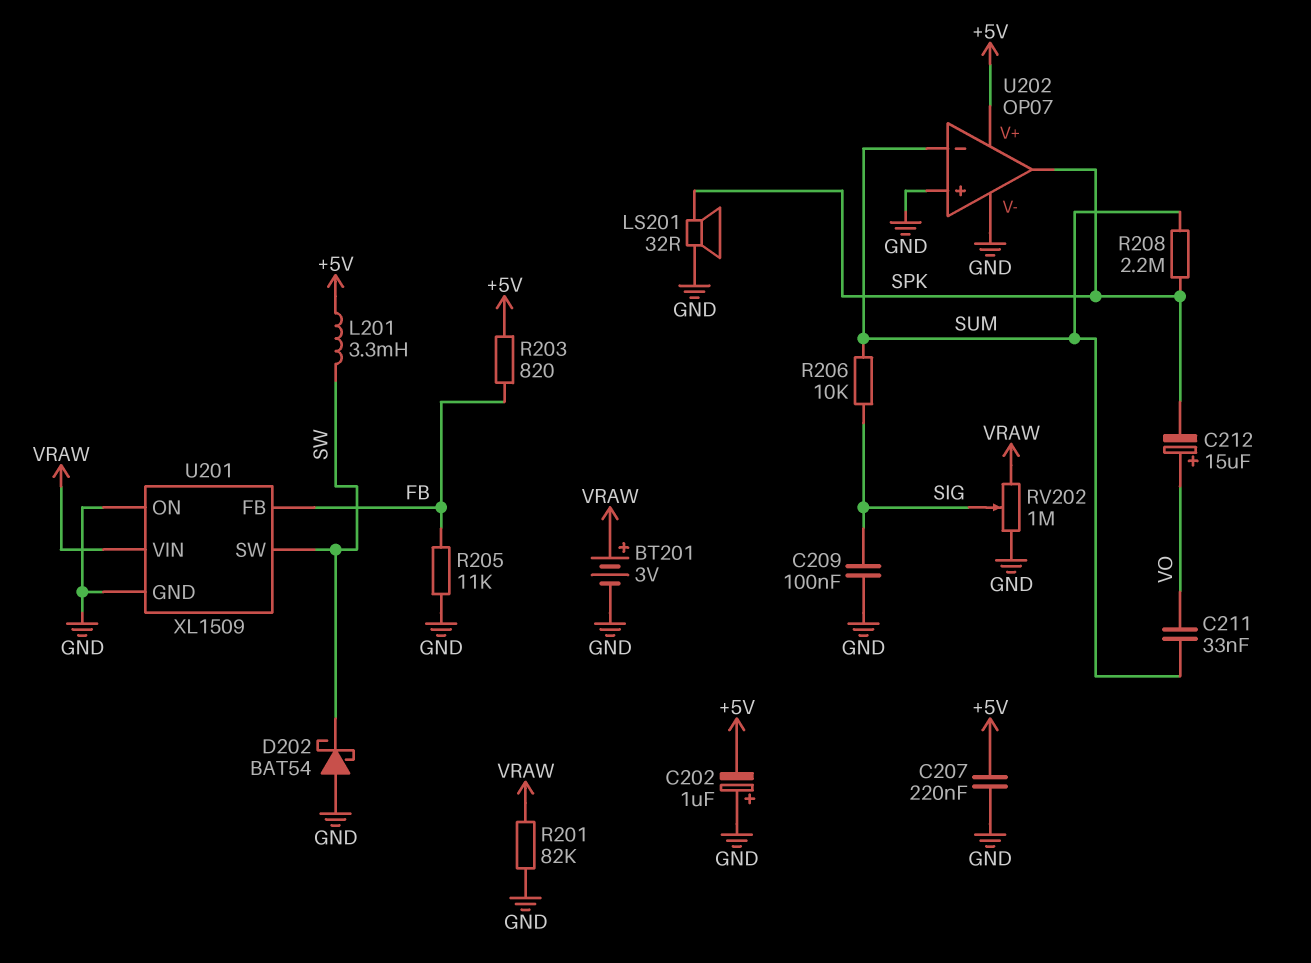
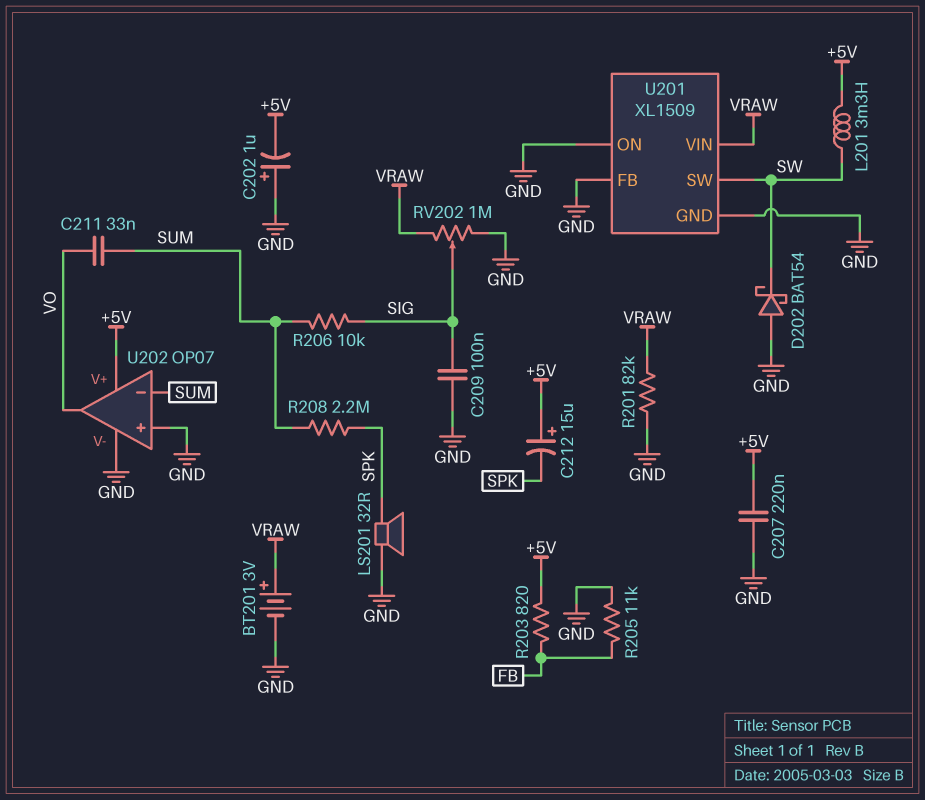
C212: 15uF (plus VO, minus SPK) -> 15uF (plus +5V, minus SPK)
U201 pin FB: FB -> GND
U202 pin out: SPK -> VO

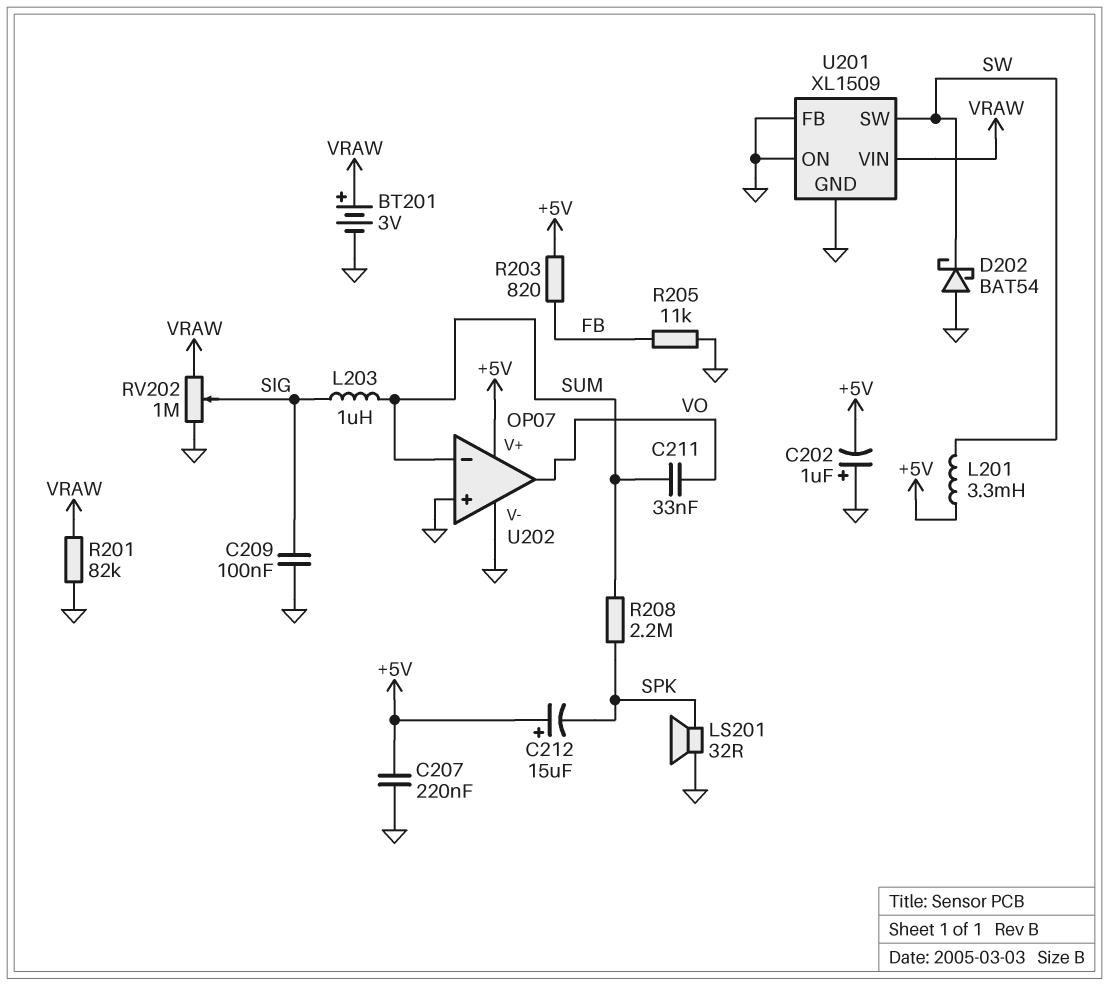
L203: none -> 1uH (SIG, SUM)
R206: 10k (SIG, SUM) -> none

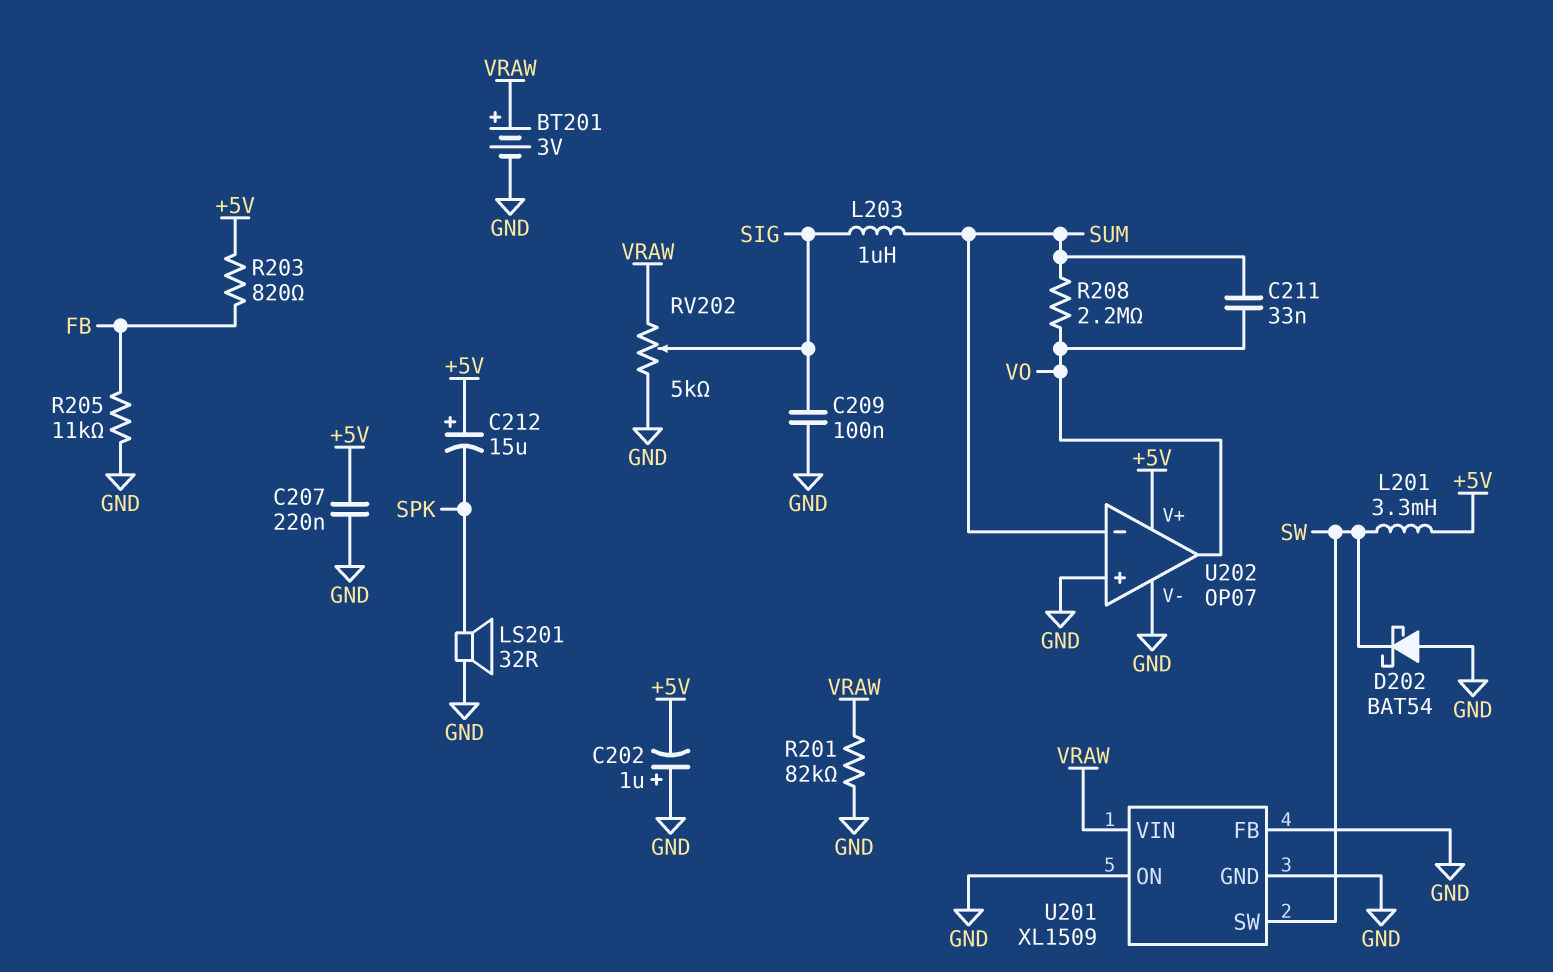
R208: 2.2M (SPK, SUM) -> 2.2M (SUM, VO)
RV202: 1M (GND, VRAW, wiper SIG) -> 5k (GND, VRAW, wiper SIG)

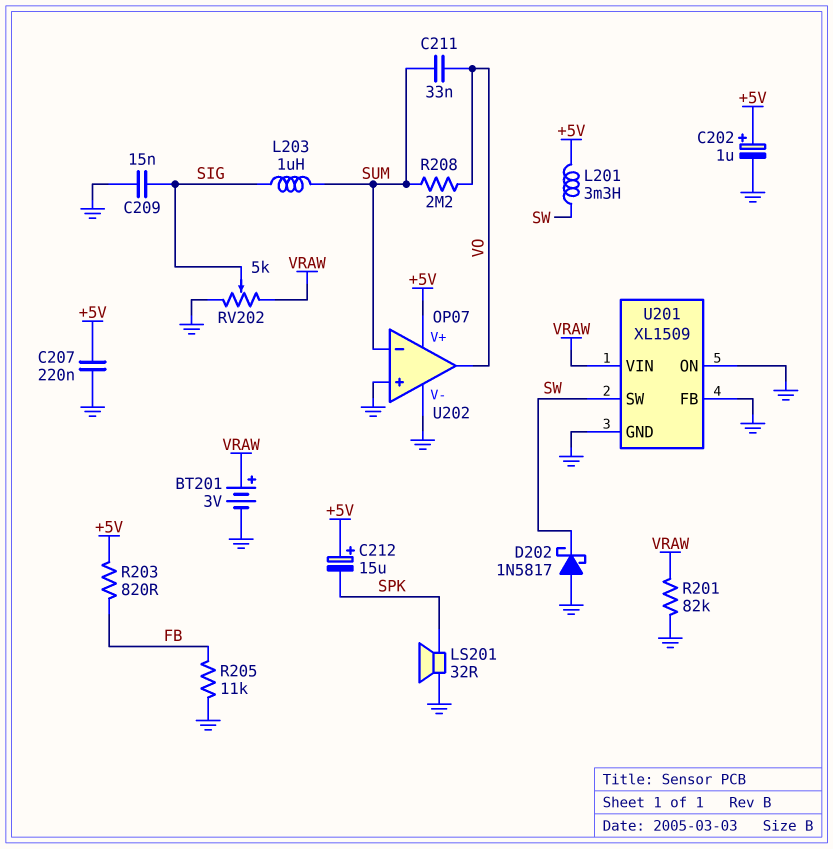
C202: 1uF (plus GND, minus +5V) -> 1uF (plus +5V, minus GND)
C209: 100nF (GND, SIG) -> 15nF (GND, SIG)
D202: schottky BAT54 (A GND, K SW) -> schottky 1N5817 (A GND, K SW)

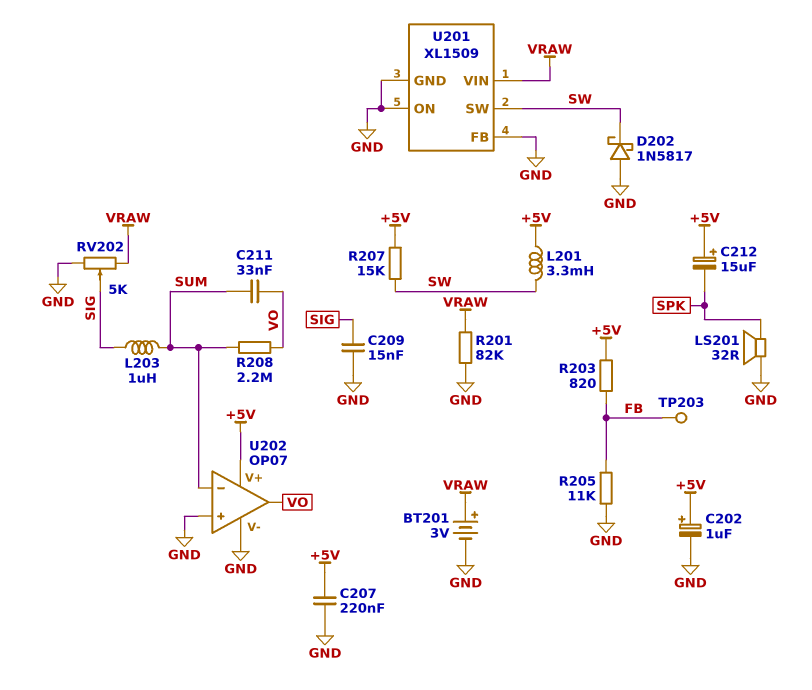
R207: none -> 15k (+5V, SW)
TP203: none -> test point (FB)

